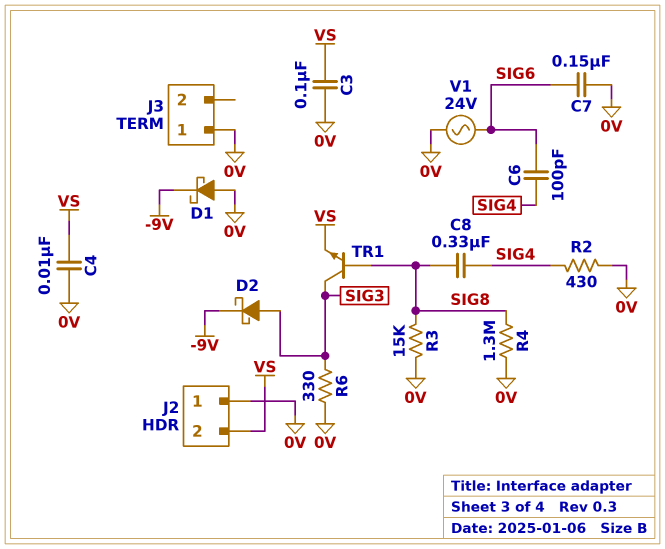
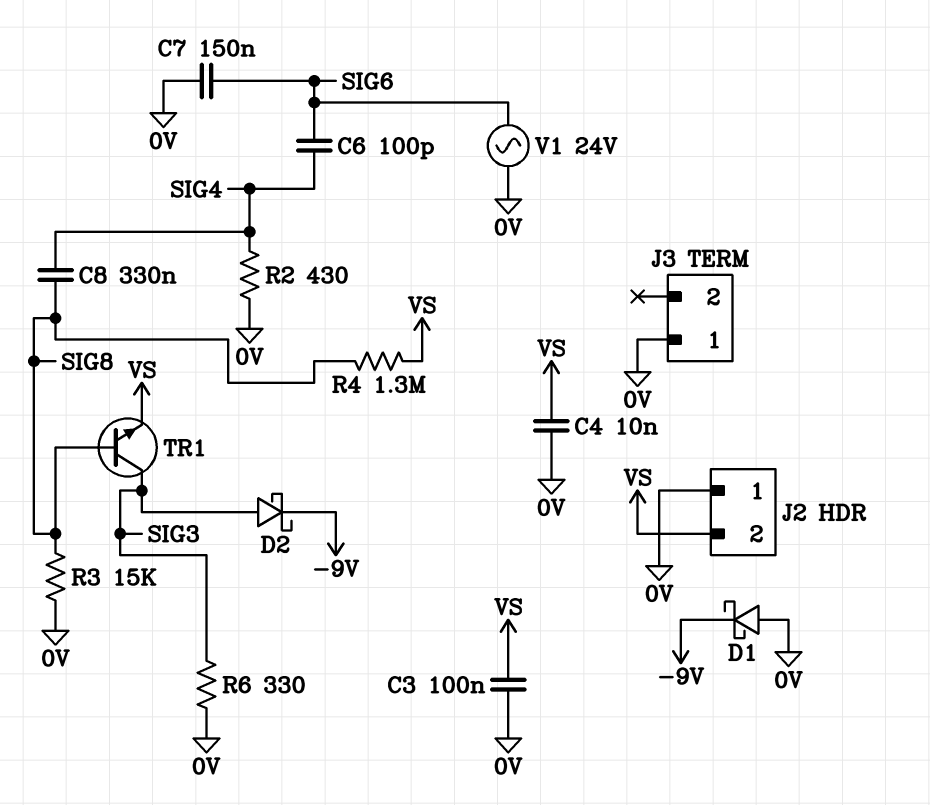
R4: 1.3M (0V, SIG8) -> 1.3M (SIG8, VS)

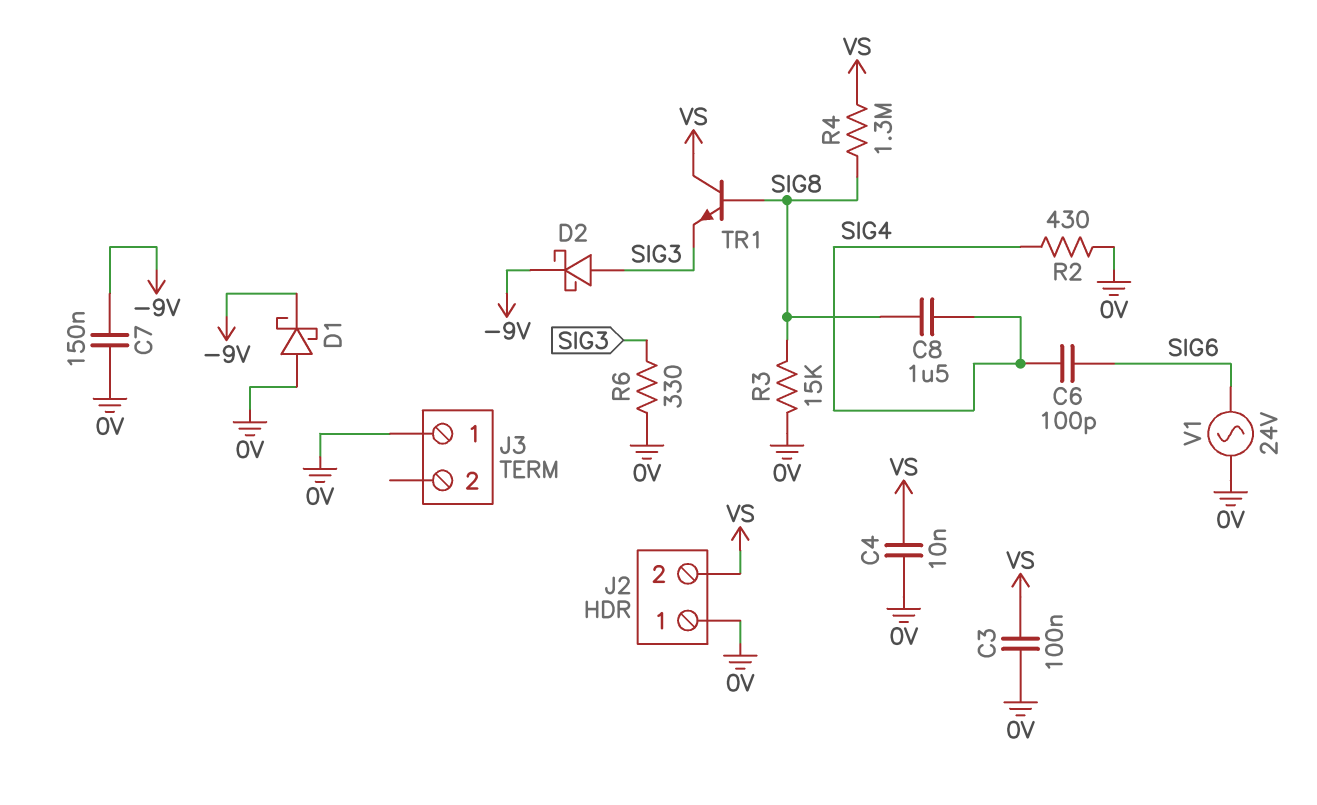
C7: 150nF (0V, SIG6) -> 150nF (-9V, 0V)
C8: 330nF (SIG4, SIG8) -> 1.5uF (SIG4, SIG8)
TR1: NPN (B SIG8, C SIG3, E VS) -> NPN (B SIG8, C VS, E SIG3)

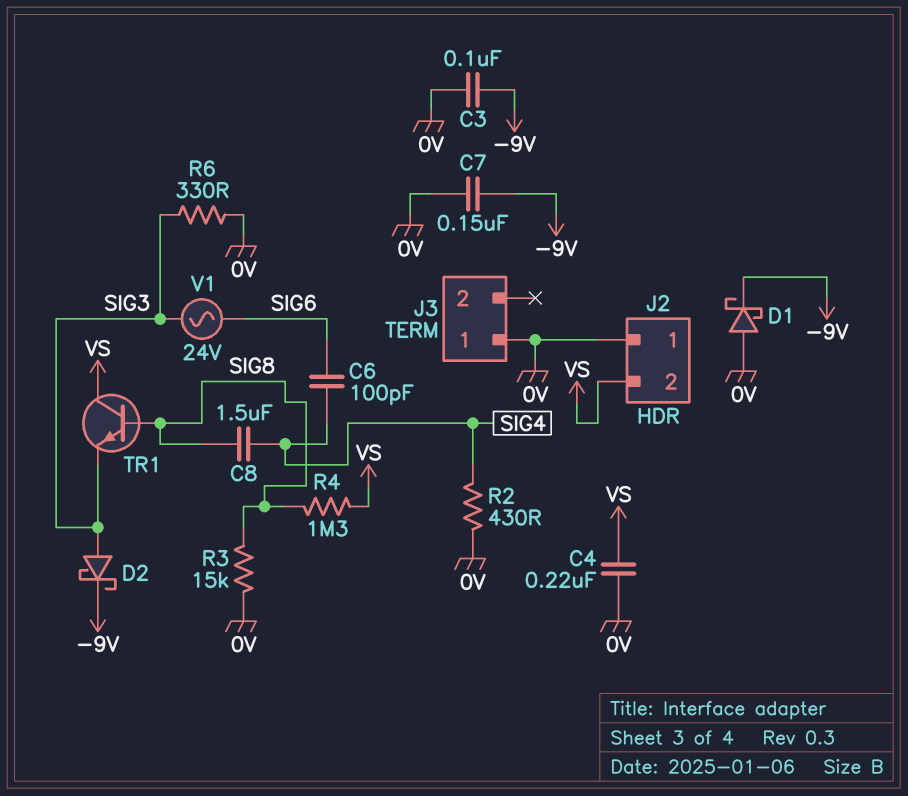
C3: 100nF (0V, VS) -> 100nF (-9V, 0V)
C4: 10nF (0V, VS) -> 220nF (0V, VS)
V1: AC 24V (0V, SIG6) -> AC 24V (SIG3, SIG6)

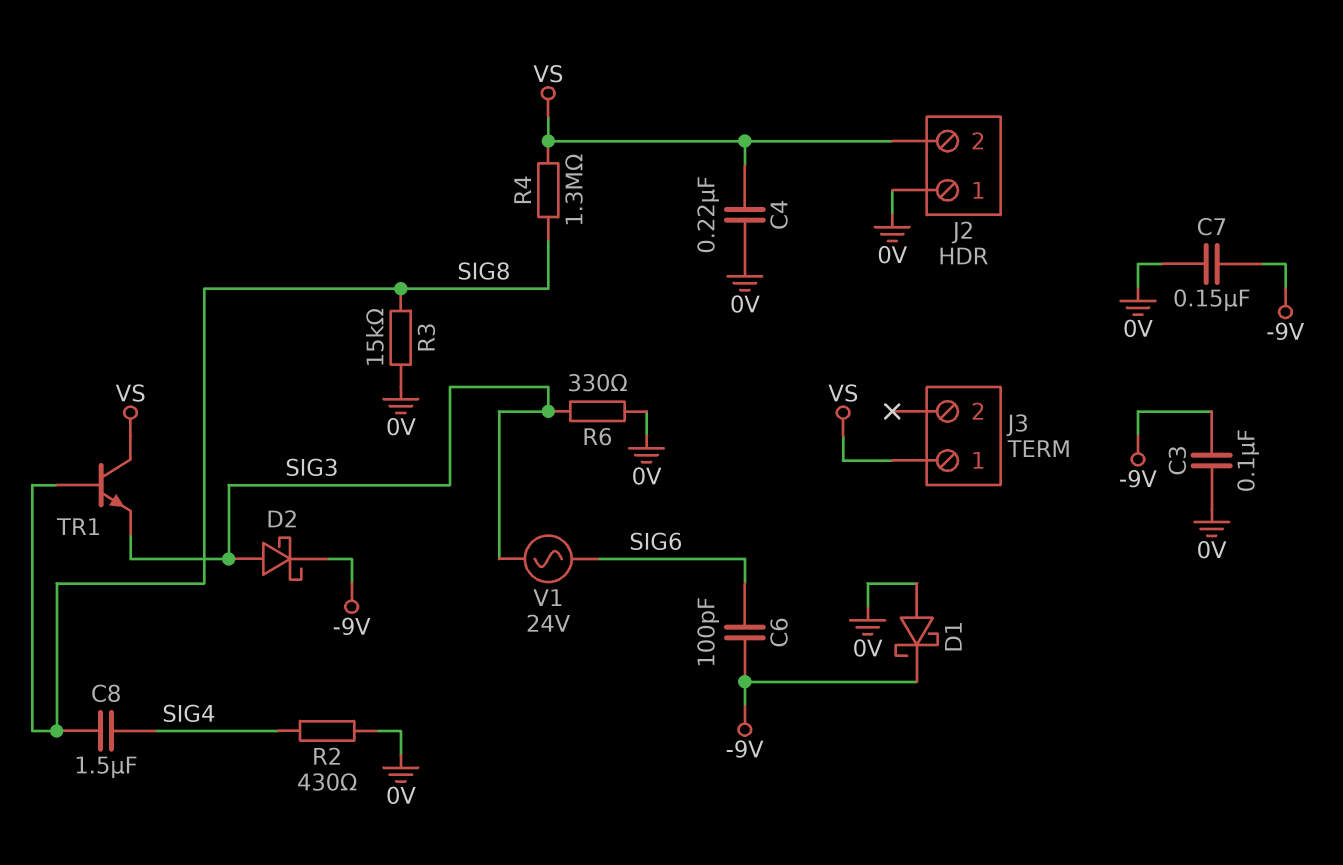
C6: 100pF (SIG4, SIG6) -> 100pF (-9V, SIG6)
J3 pin 1: 0V -> VS

